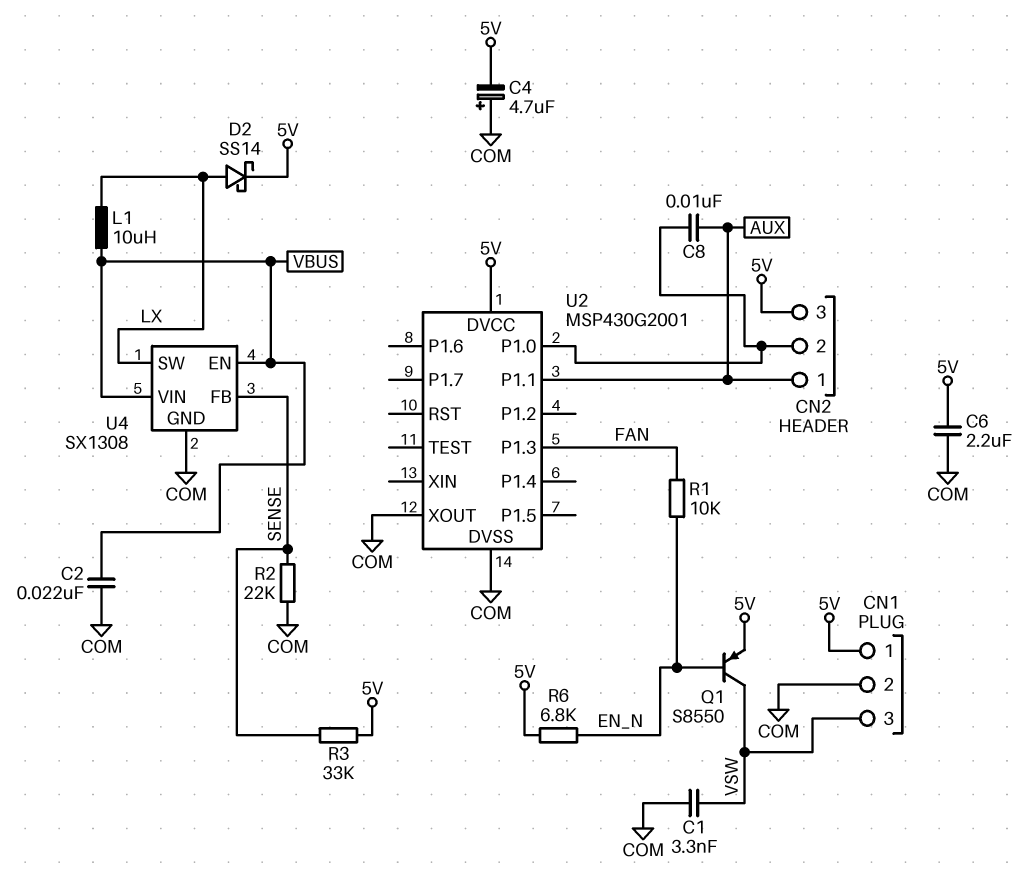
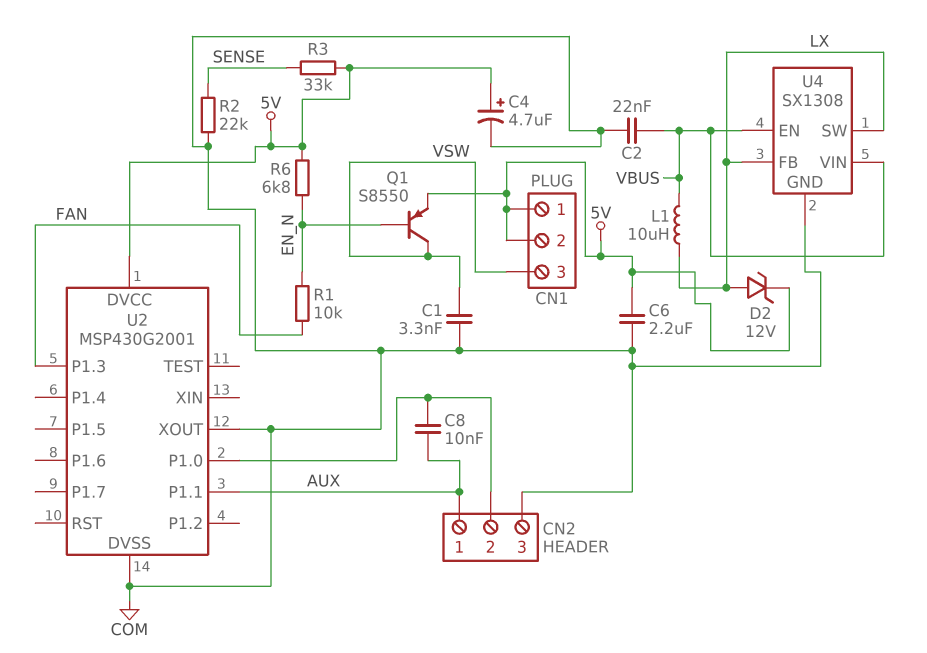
C4: 4.7uF (plus COM, minus 5V) -> 4.7uF (plus 5V, minus COM)
CN1 pin 2: COM -> 5V
CN2 pin 3: 5V -> COM
D2: schottky SS14 (A LX, K 5V) -> zener 12V (A LX, K 5V)
U4 pin FB: SENSE -> LX

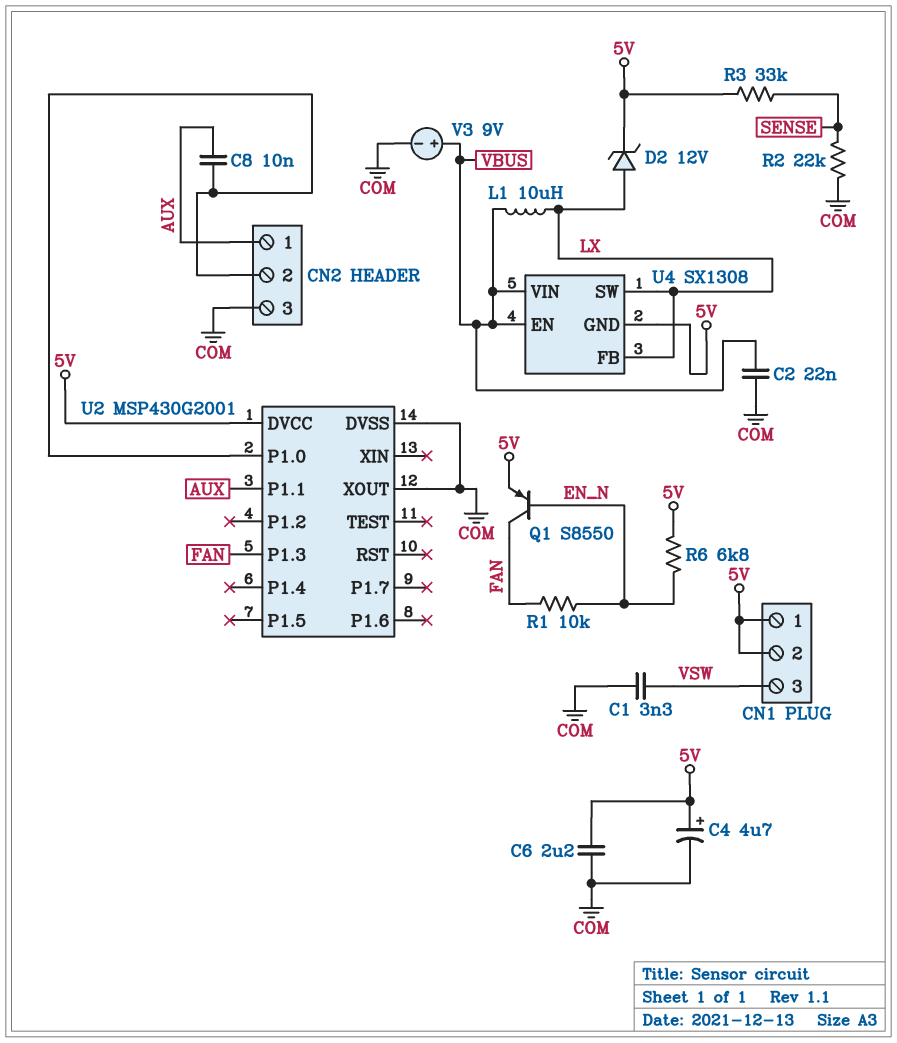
Q1: PNP S8550 (B EN_N, C VSW, E 5V) -> PNP S8550 (B EN_N, C FAN, E 5V)
U4 pin GND: COM -> 5V
V3: none -> 9V (plus VBUS, minus COM)

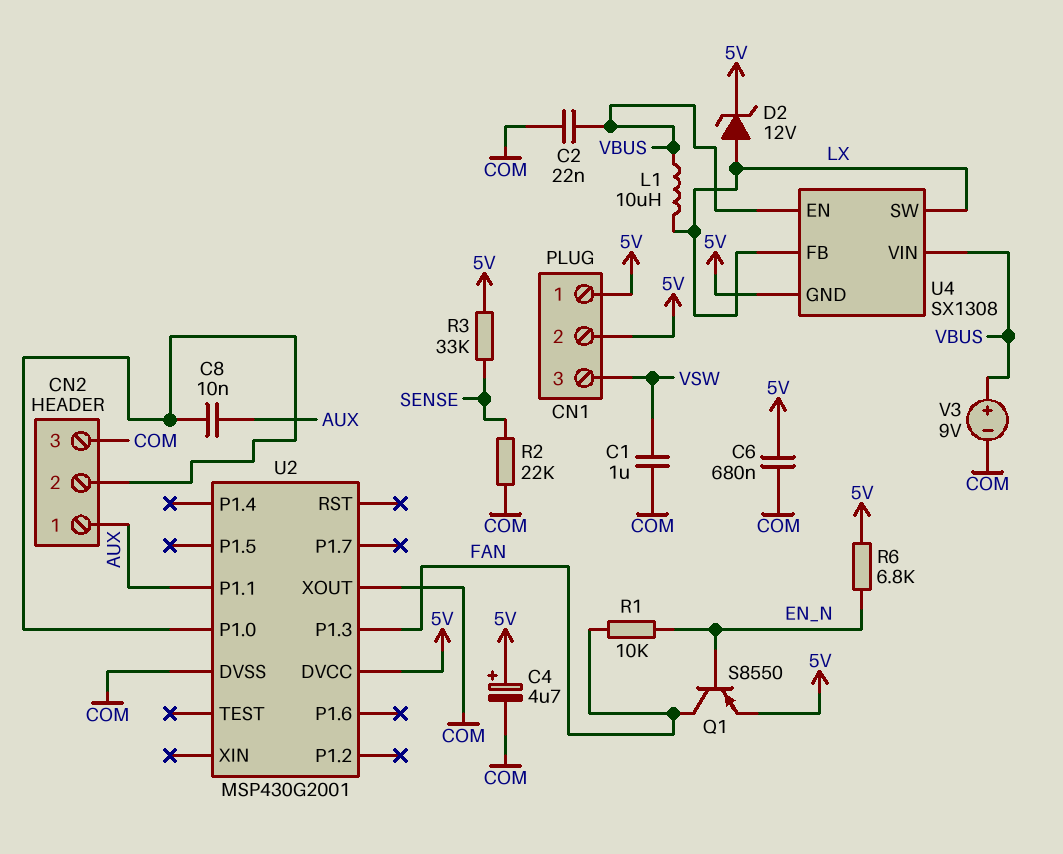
C1: 3.3nF (COM, VSW) -> 1uF (COM, VSW)
C6: 2.2uF (5V, COM) -> 680nF (5V, COM)

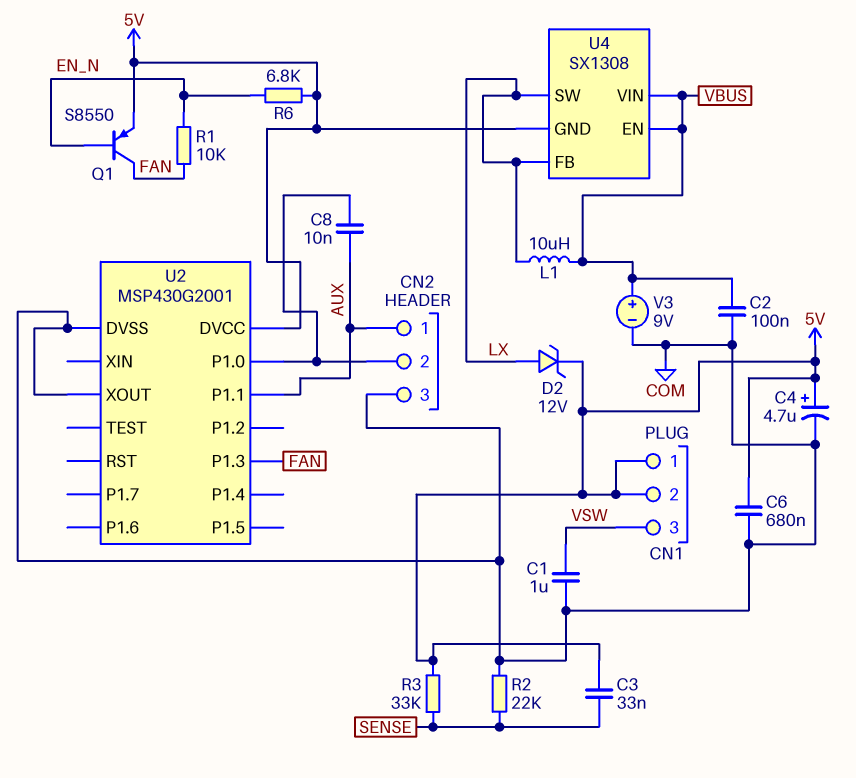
C2: 22nF (COM, VBUS) -> 100nF (COM, VBUS)
C3: none -> 33nF (5V, SENSE)

